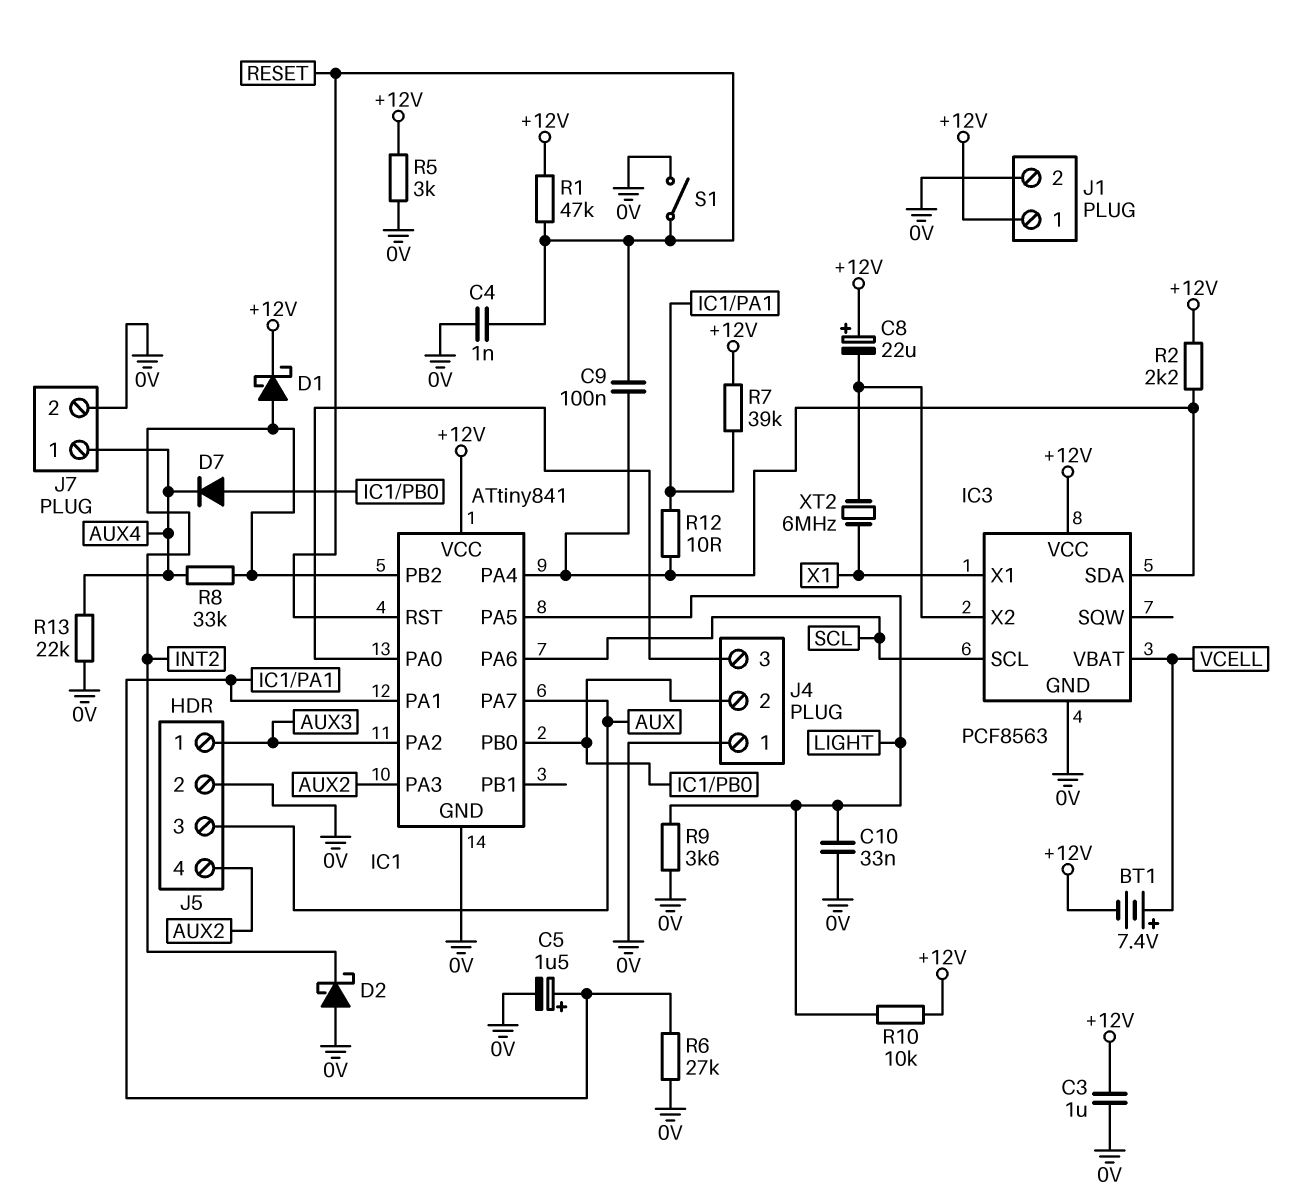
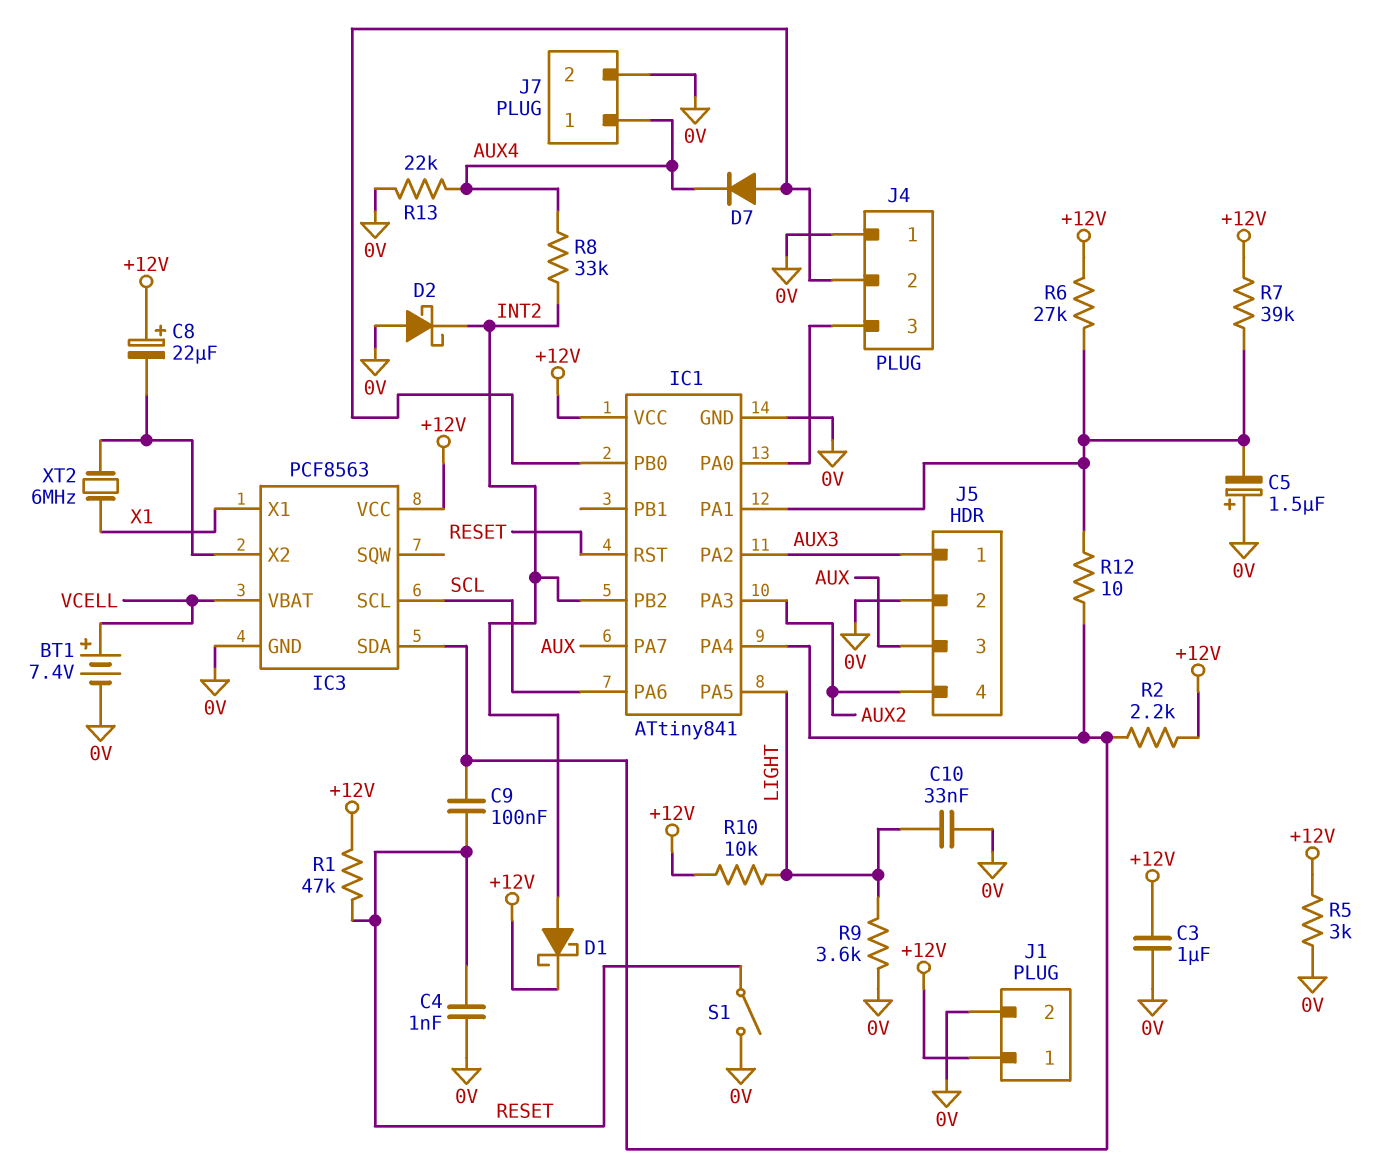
BT1: 7.4V (plus VCELL, minus +12V) -> 7.4V (plus VCELL, minus 0V)
C5: 1.5uF (plus IC1/PA1, minus 0V) -> 1.5uF (plus 0V, minus IC1/PA1)
R6: 27k (0V, IC1/PA1) -> 27k (+12V, IC1/PA1)

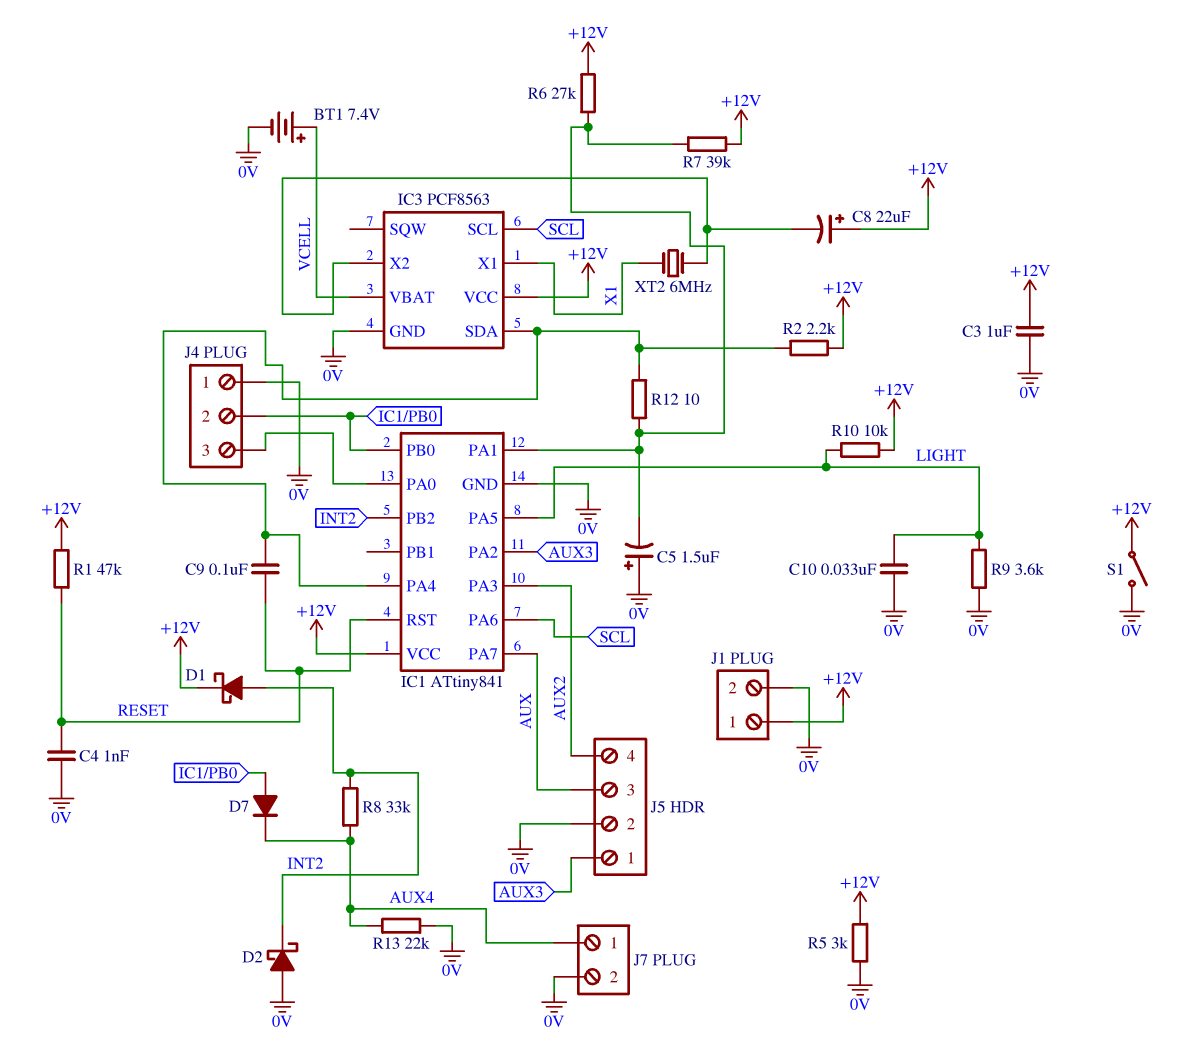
S1: switch (0V, RESET) -> switch (+12V, 0V)

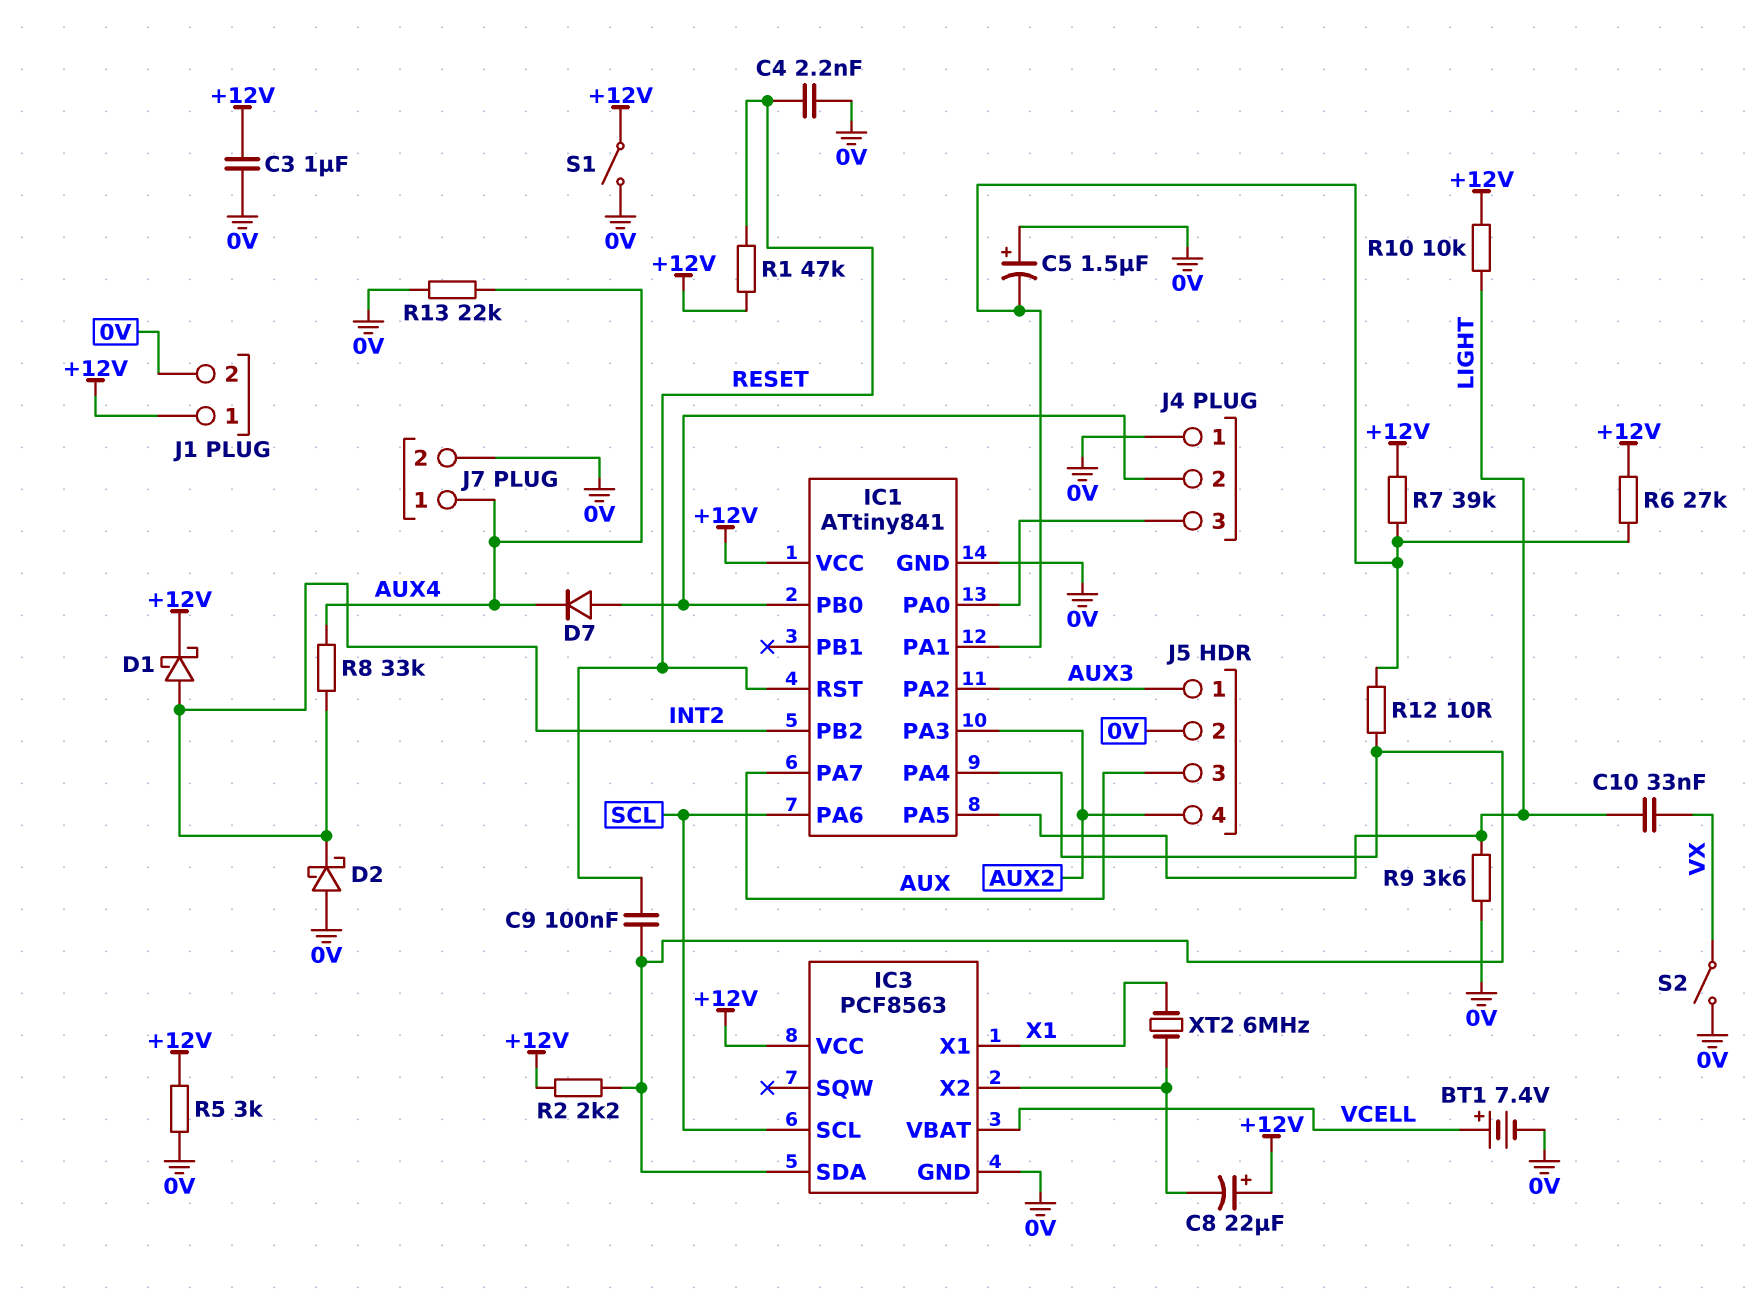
C4: 1nF (0V, RESET) -> 2.2nF (0V, RESET)
C10: 33nF (0V, LIGHT) -> 33nF (LIGHT, VX)
S2: none -> switch (0V, VX)

